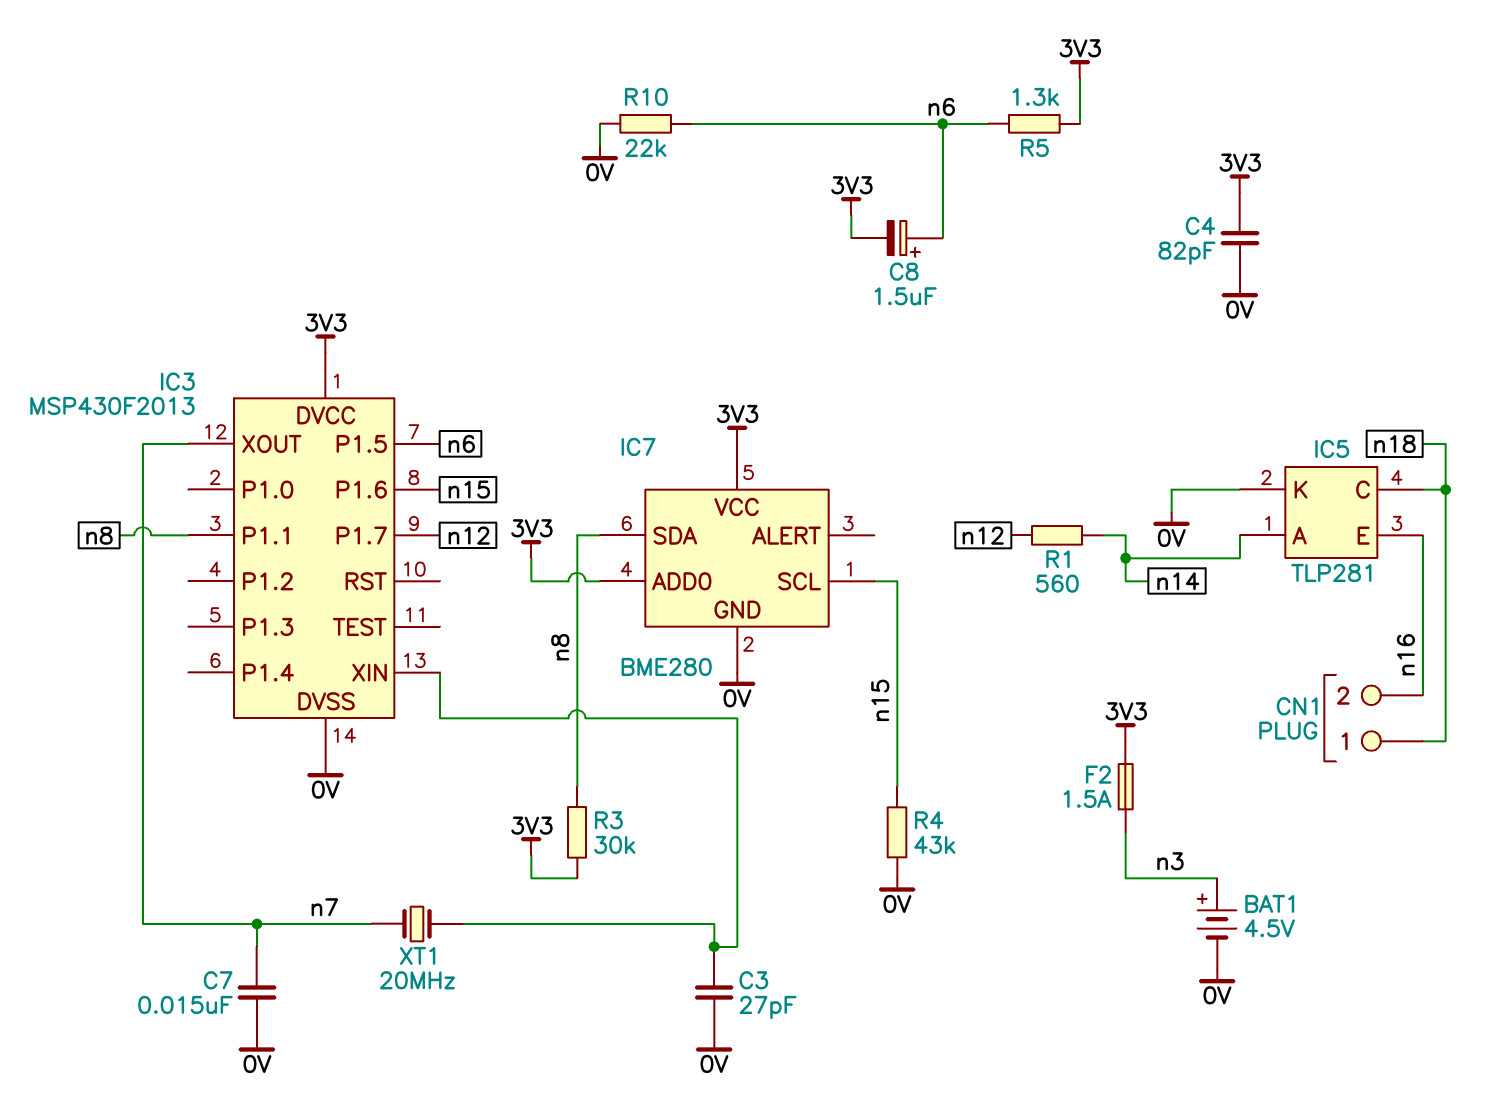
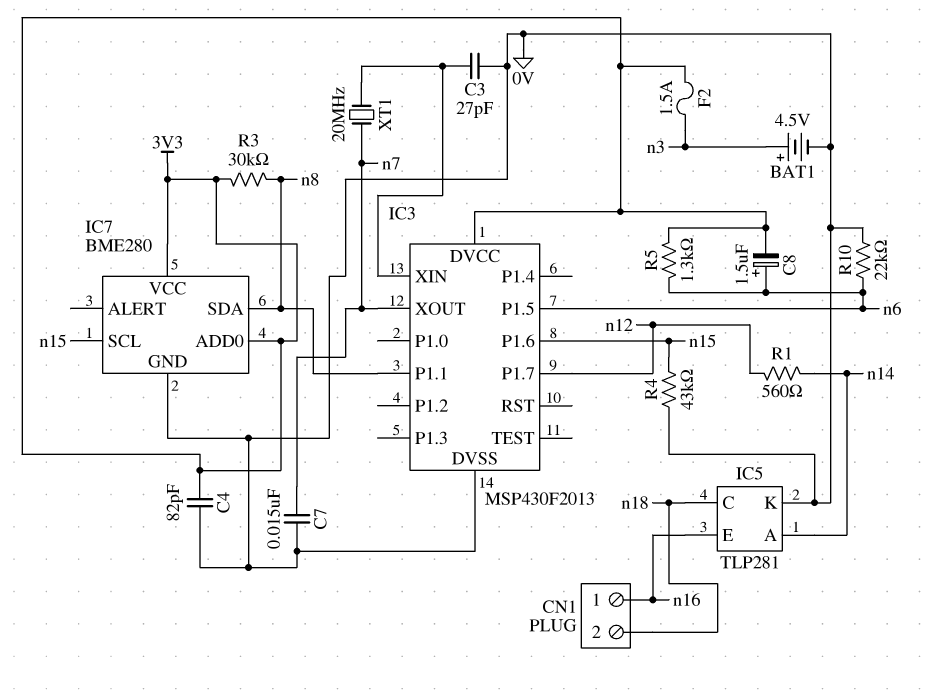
CN1 pin 1: n18 -> n16
CN1 pin 2: n16 -> n18

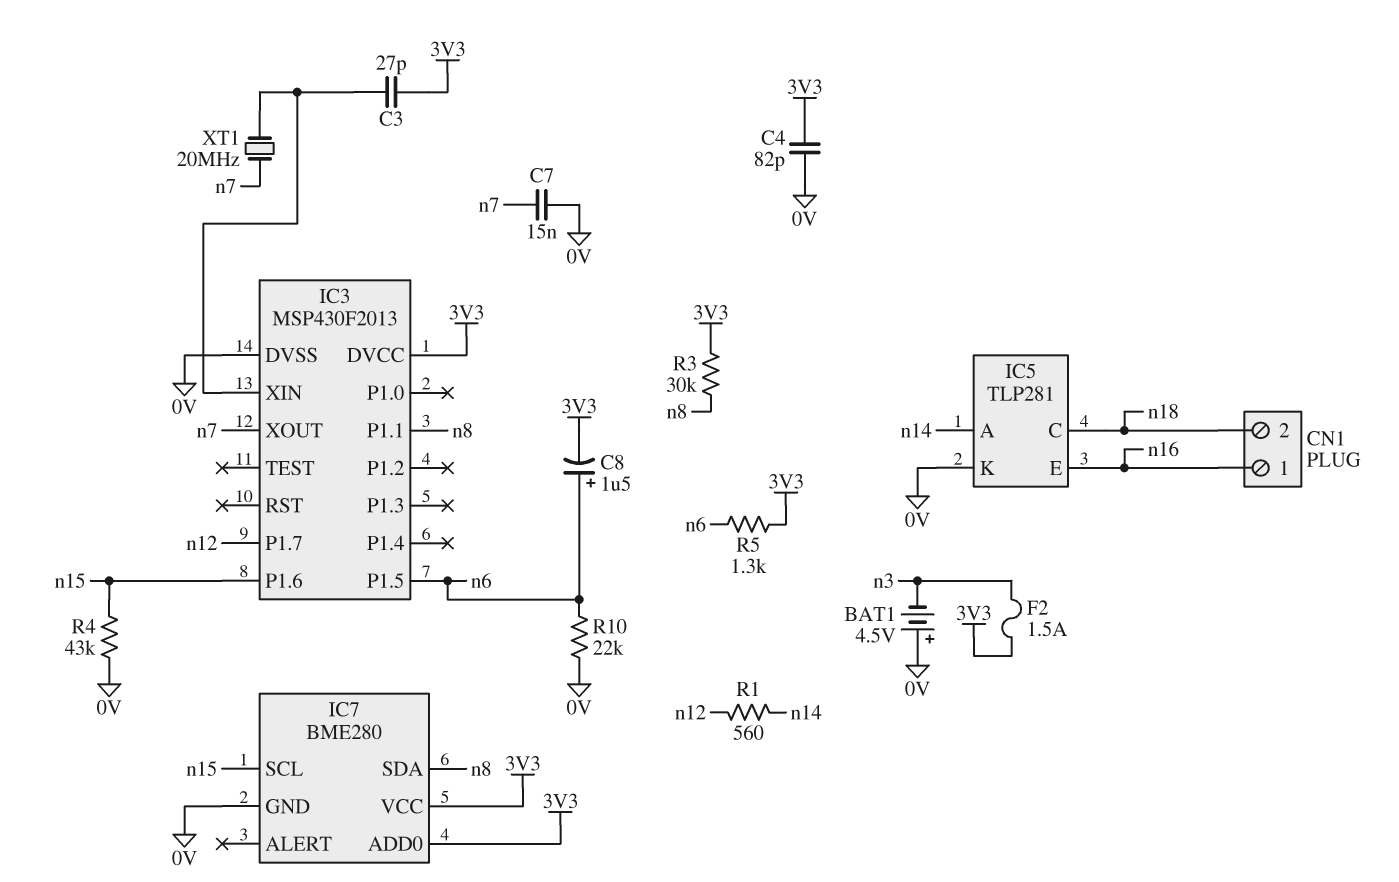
BAT1: 4.5V (plus n3, minus 0V) -> 4.5V (plus 0V, minus n3)
C3: 27pF (0V, IC3/XIN) -> 27pF (3V3, IC3/XIN)

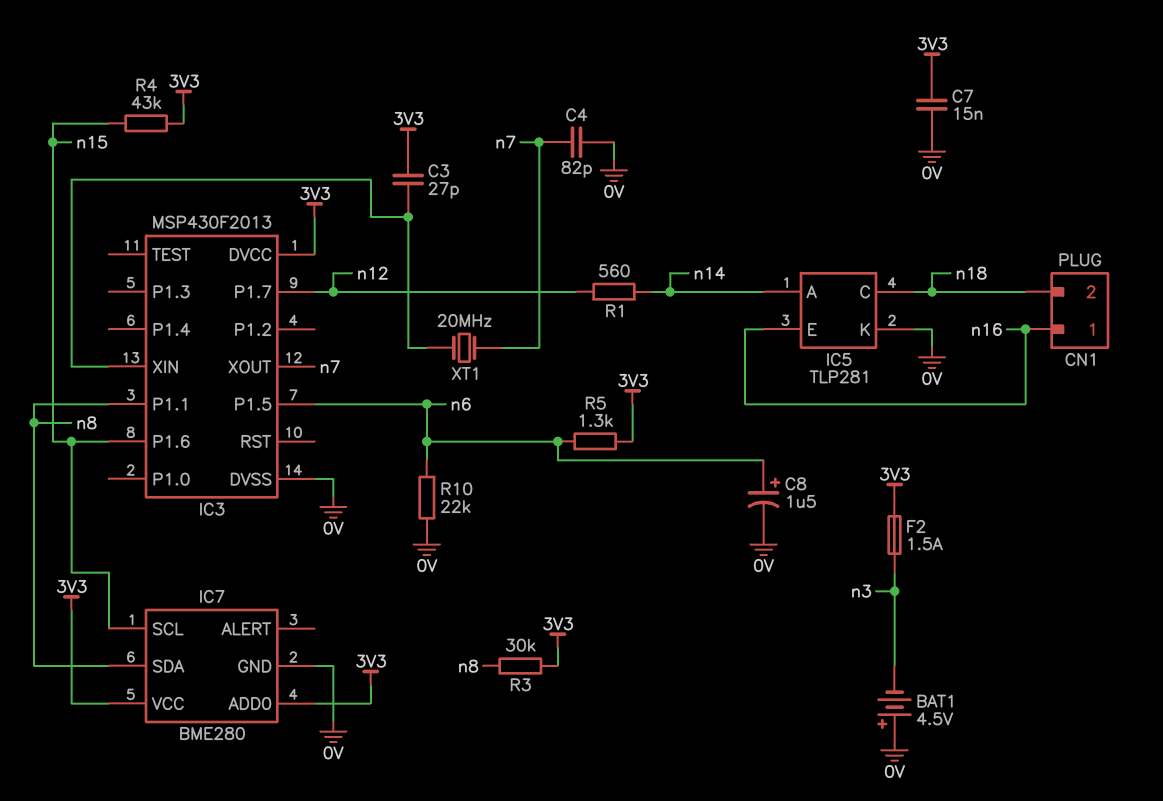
C4: 82pF (0V, 3V3) -> 82pF (0V, n7)
C7: 15nF (0V, n7) -> 15nF (0V, 3V3)
C8: 1.5uF (plus n6, minus 3V3) -> 1.5uF (plus n6, minus 0V)
R4: 43k (0V, n15) -> 43k (3V3, n15)

